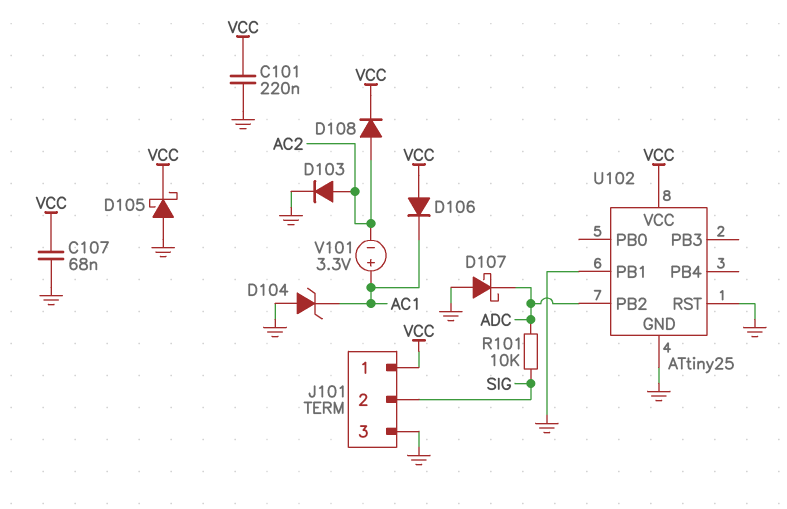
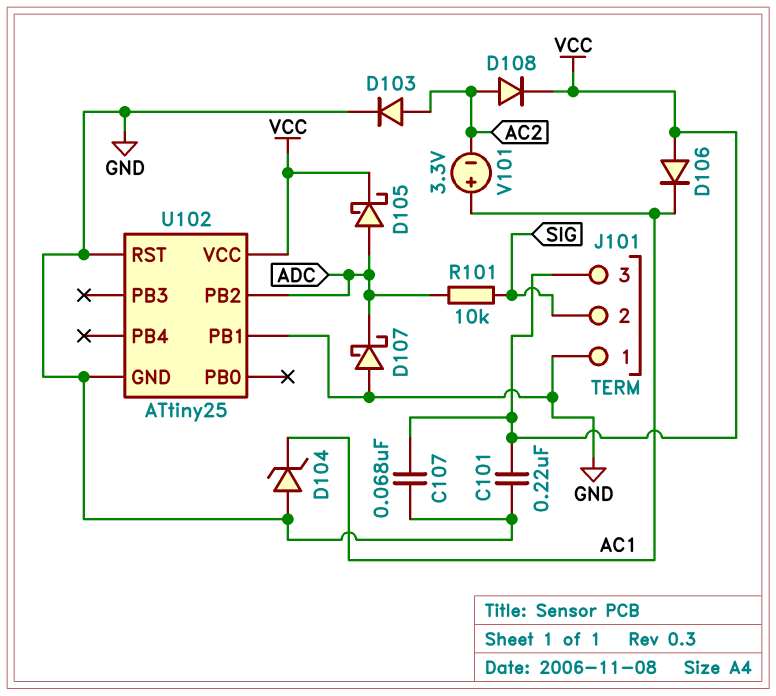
D105: schottky (A GND, K VCC) -> schottky (A ADC, K VCC)
J101 pin 1: VCC -> GND
J101 pin 3: GND -> VCC

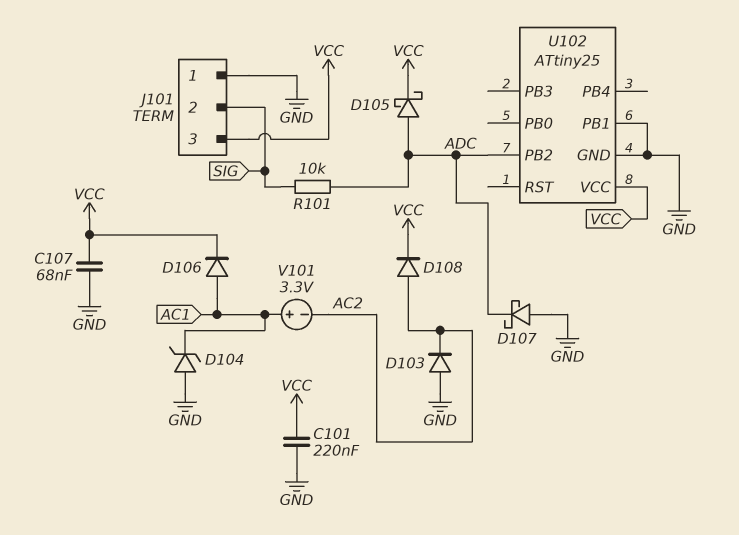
D103: diode (A AC2, K GND) -> diode (A GND, K AC2)
D106: diode (A VCC, K AC1) -> diode (A AC1, K VCC)
U102 pin RST: GND -> none

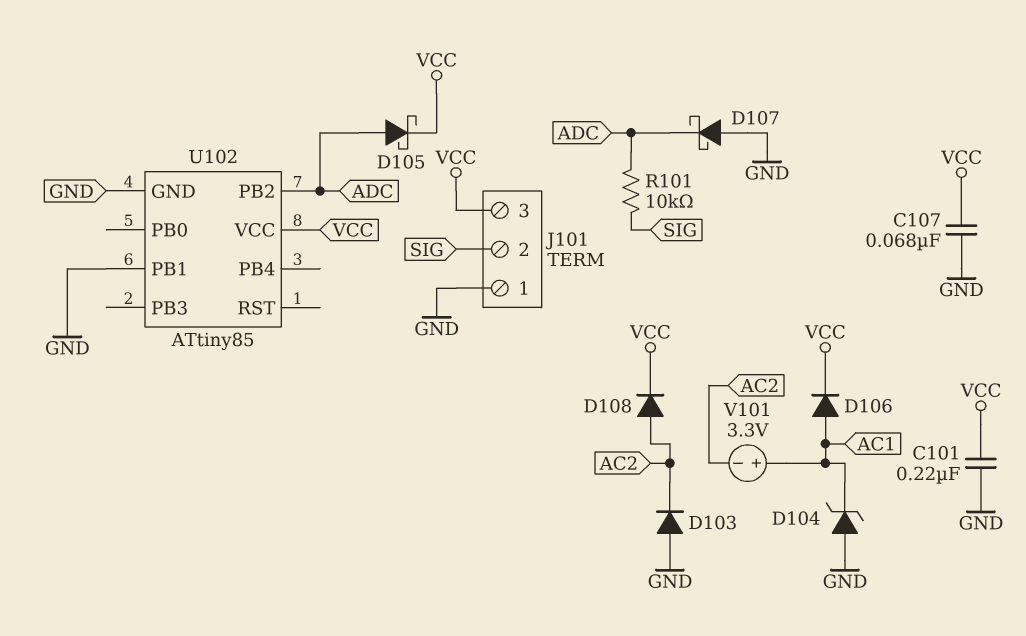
U102: ATtiny25 -> ATtiny85

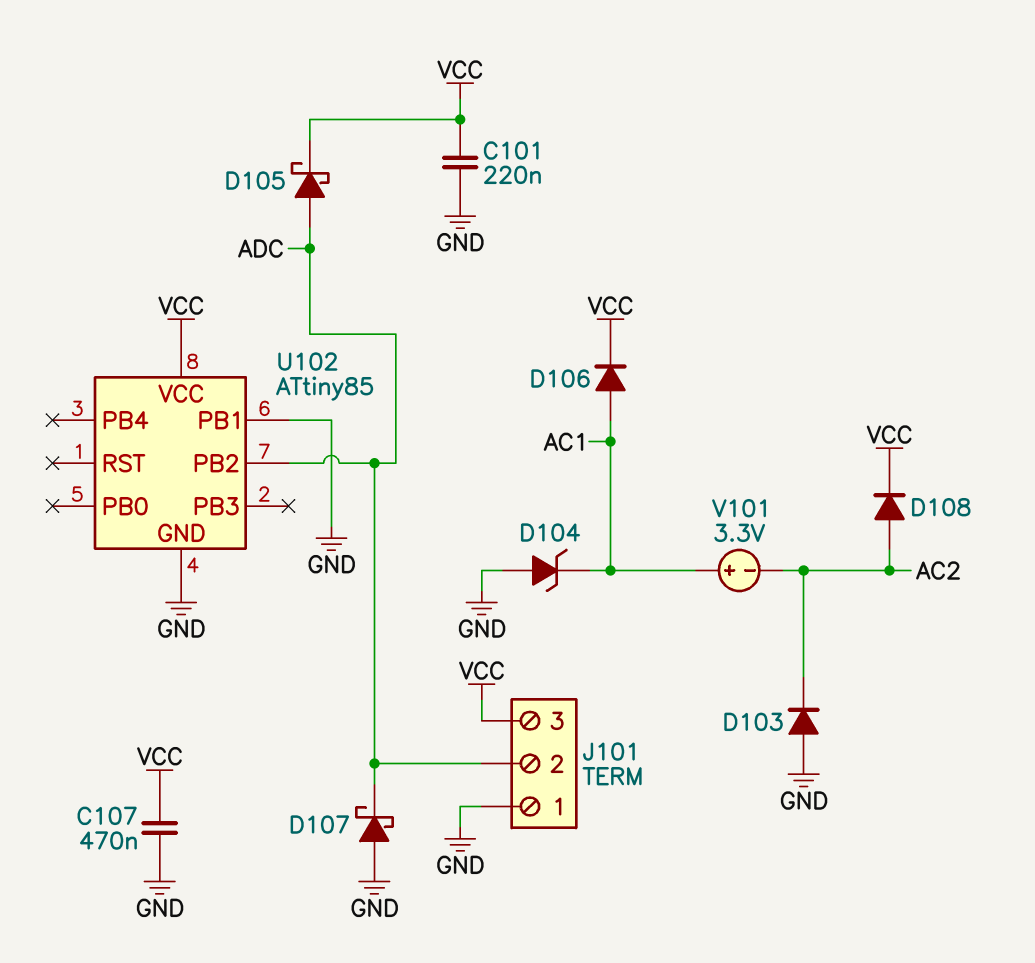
C107: 68nF (GND, VCC) -> 470nF (GND, VCC)
J101 pin 2: SIG -> ADC
R101: 10k (ADC, SIG) -> none

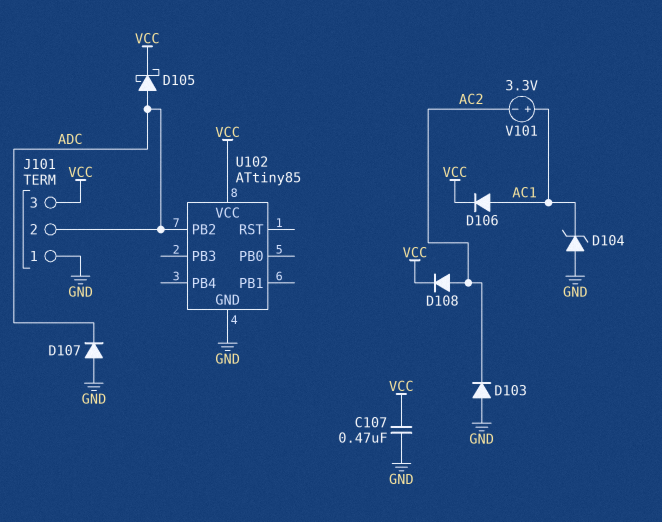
C101: 220nF (GND, VCC) -> none
D107: schottky (A GND, K ADC) -> diode (A GND, K ADC)
U102 pin PB1: GND -> none

